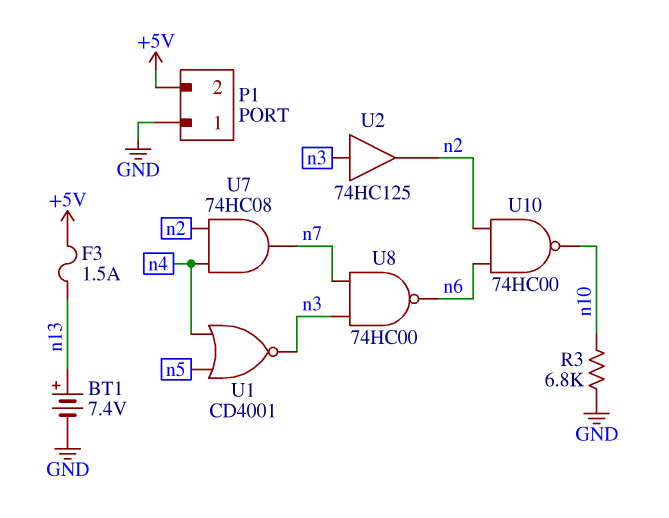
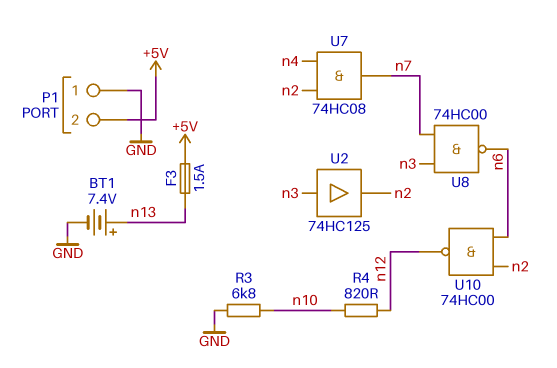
R4: none -> 820 (n10, n12)
U1: NOR CD4001 (in n4, in n5, out n3) -> none
U10: NAND 74HC00 (in n2, in n6, out n10) -> NAND 74HC00 (in n2, in n6, out n12)

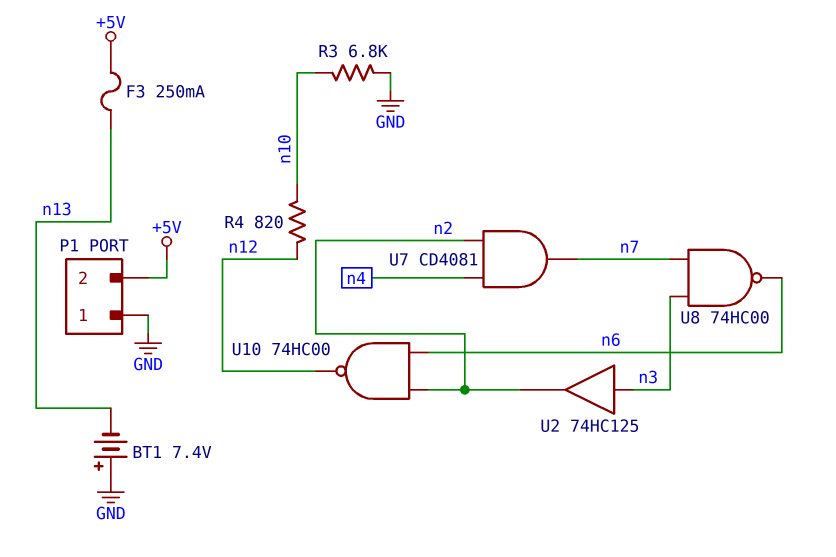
BT1: 7.4V (plus n13, minus GND) -> 7.4V (plus GND, minus n13)
F3: 1.5A (+5V, n13) -> 250mA (+5V, n13)
U7: AND 74HC08 (in n2, in n4, out n7) -> AND CD4081 (in n2, in n4, out n7)

